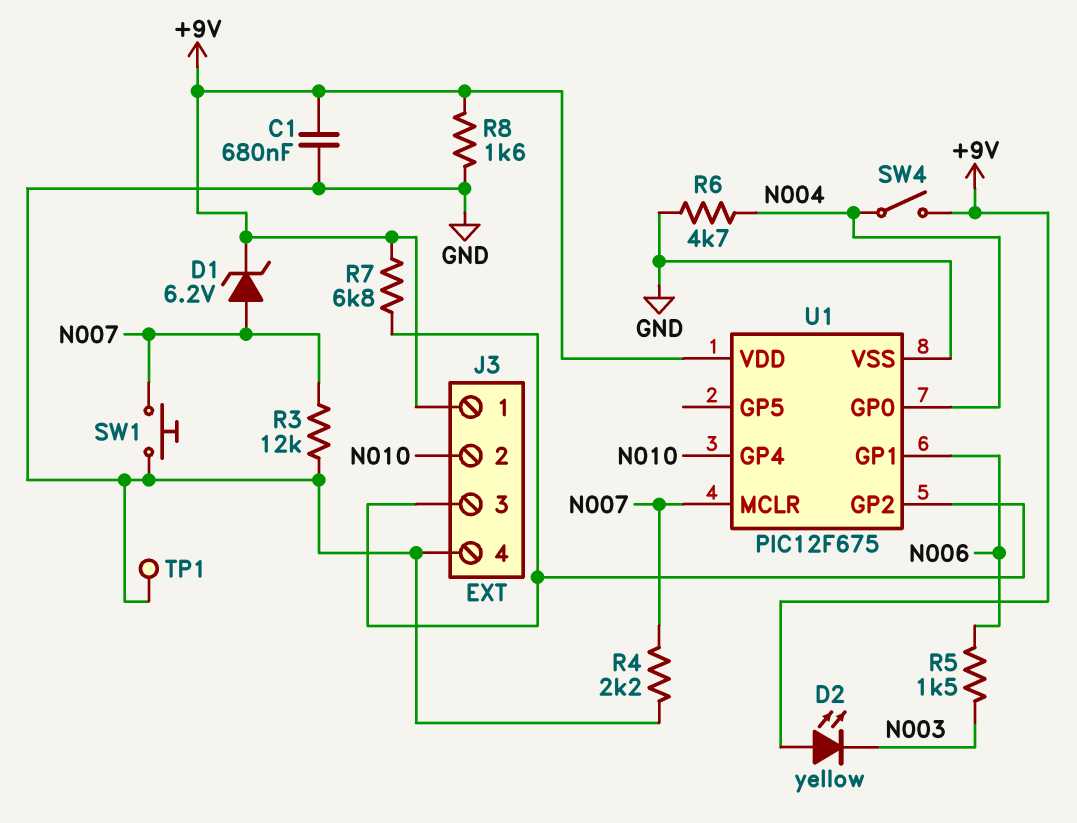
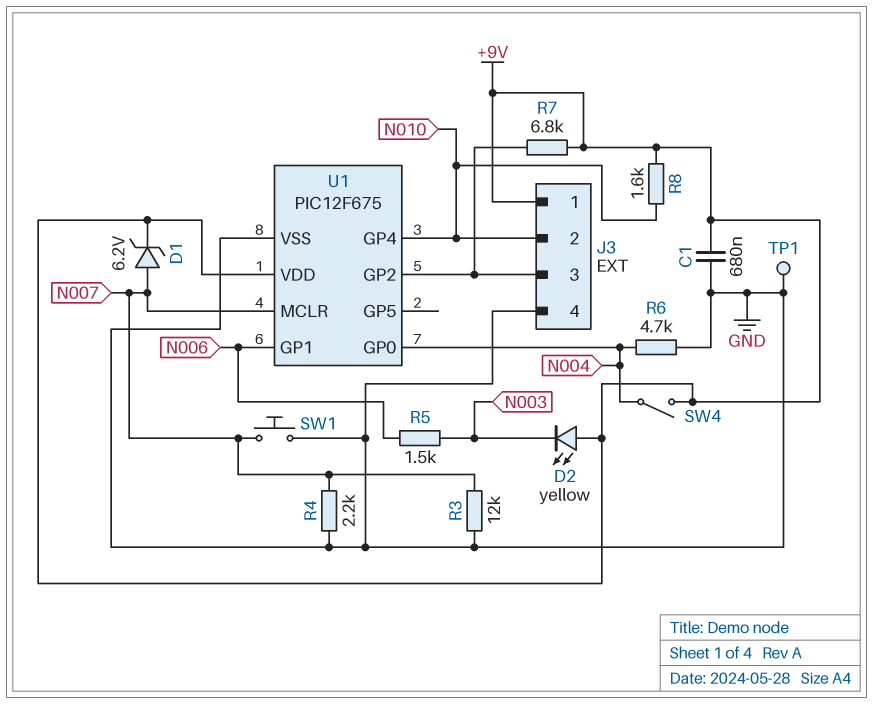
R8: 1.6k (+9V, GND) -> 1.6k (+9V, N010)

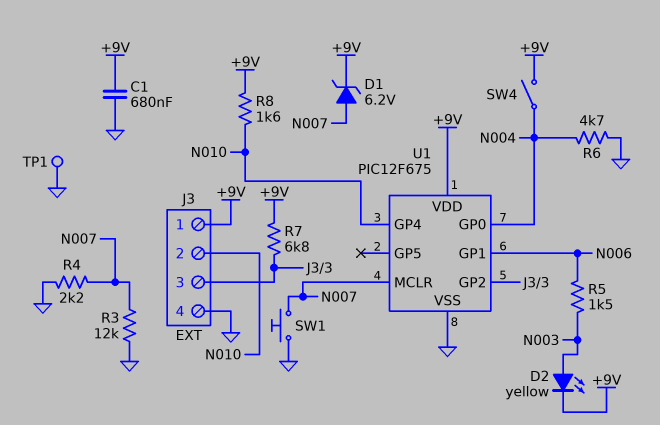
D2: LED yellow (A +9V, K N003) -> LED yellow (A N003, K +9V)

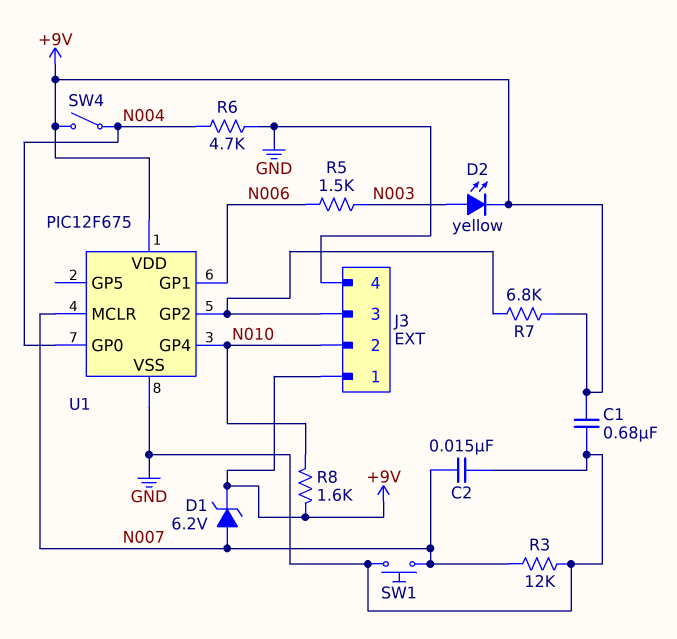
C2: none -> 15nF (GND, N007)
R4: 2.2k (GND, N007) -> none
TP1: test point (GND) -> none

